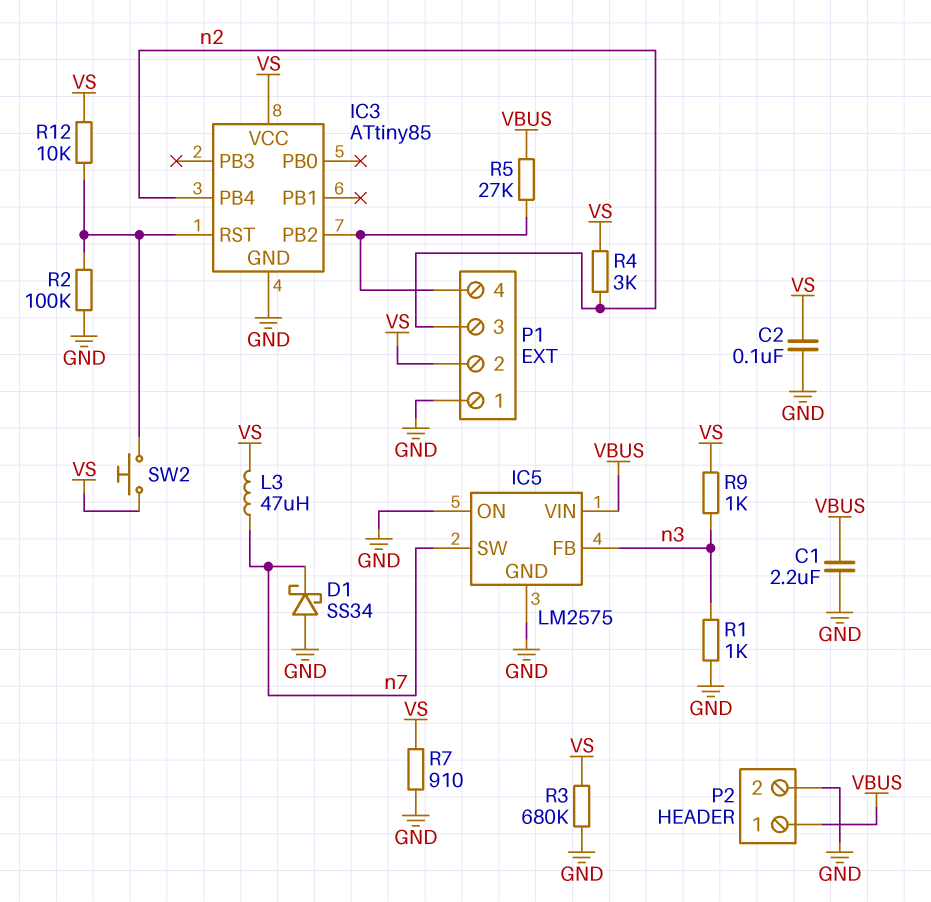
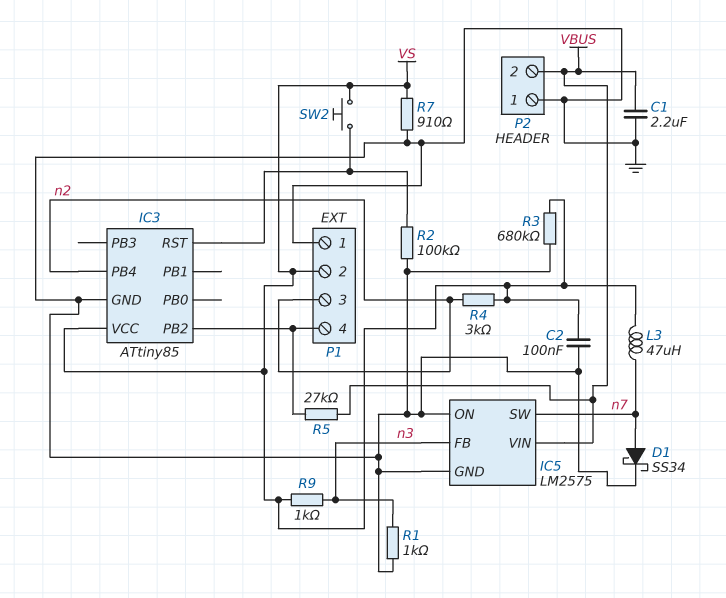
D1: schottky SS34 (A GND, K n7) -> schottky SS34 (A n7, K GND)
P2 pin 1: VBUS -> GND
P2 pin 2: GND -> VBUS
R12: 10k (IC3/RST, VS) -> none

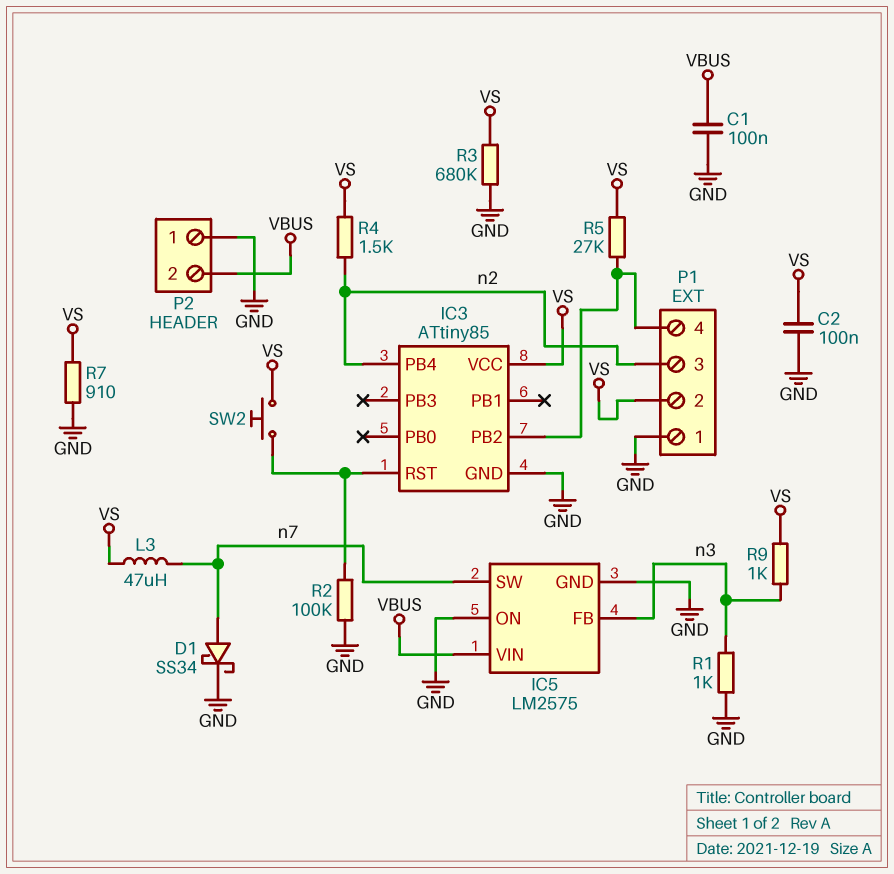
C1: 2.2uF (GND, VBUS) -> 100nF (GND, VBUS)
R4: 3k (VS, n2) -> 1.5k (VS, n2)
R5: 27k (IC3/PB2, VBUS) -> 27k (IC3/PB2, VS)

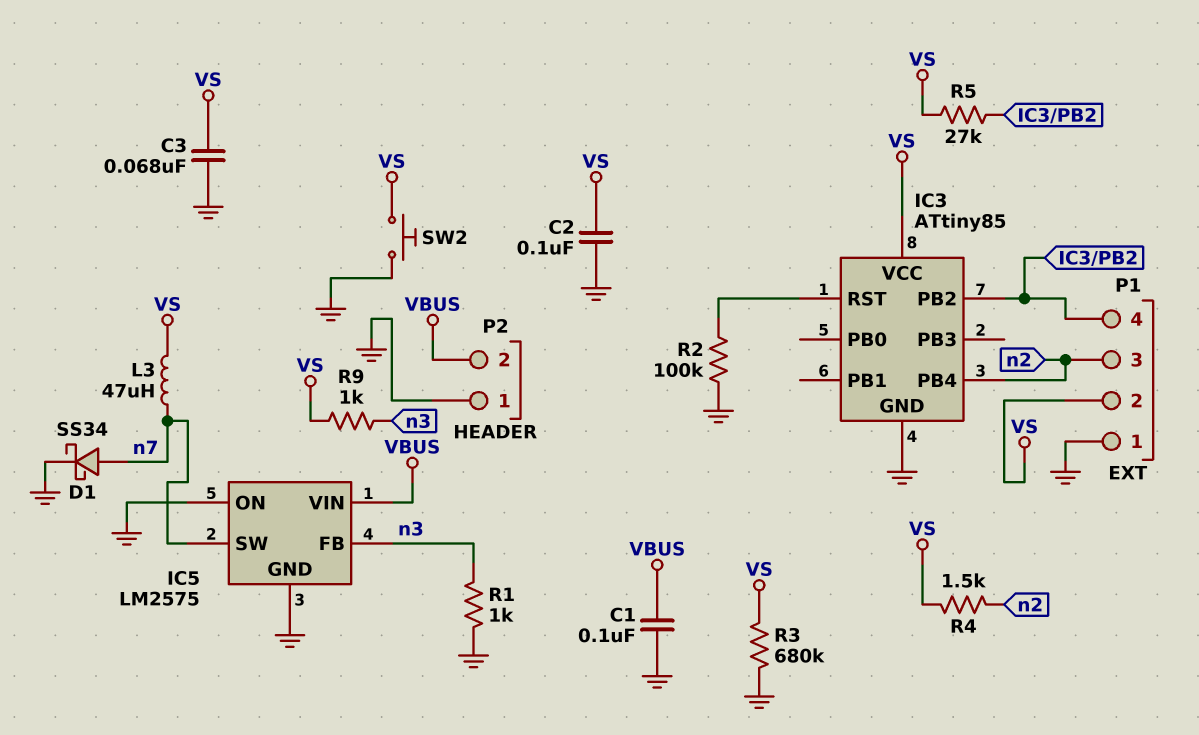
C3: none -> 68nF (GND, VS)
R7: 910 (GND, VS) -> none
SW2: button (IC3/RST, VS) -> button (GND, VS)

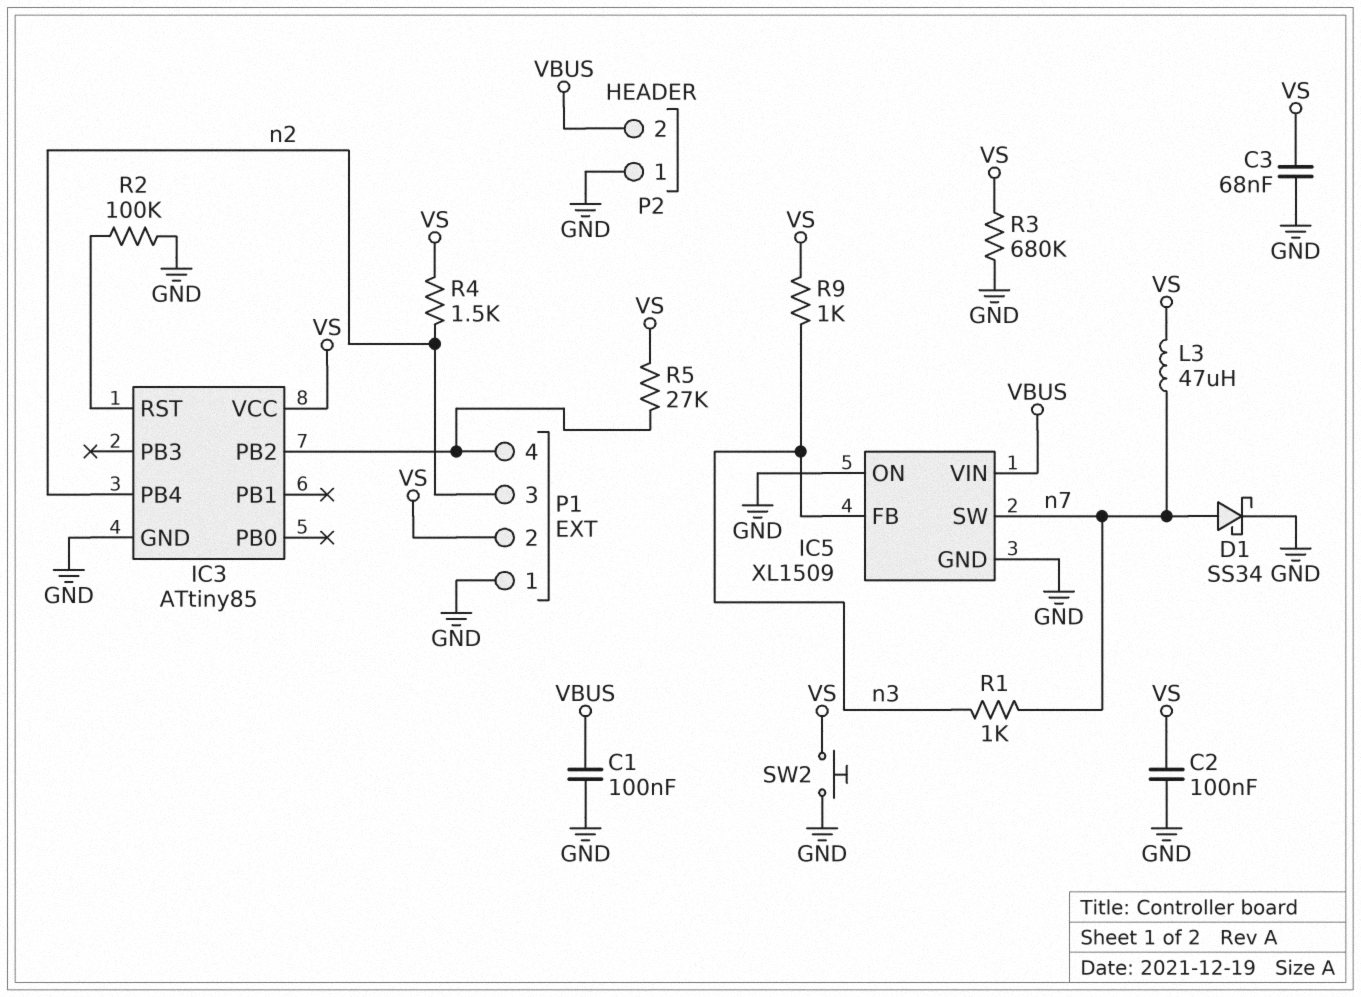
IC5: LM2575 -> XL1509
R1: 1k (GND, n3) -> 1k (n3, n7)

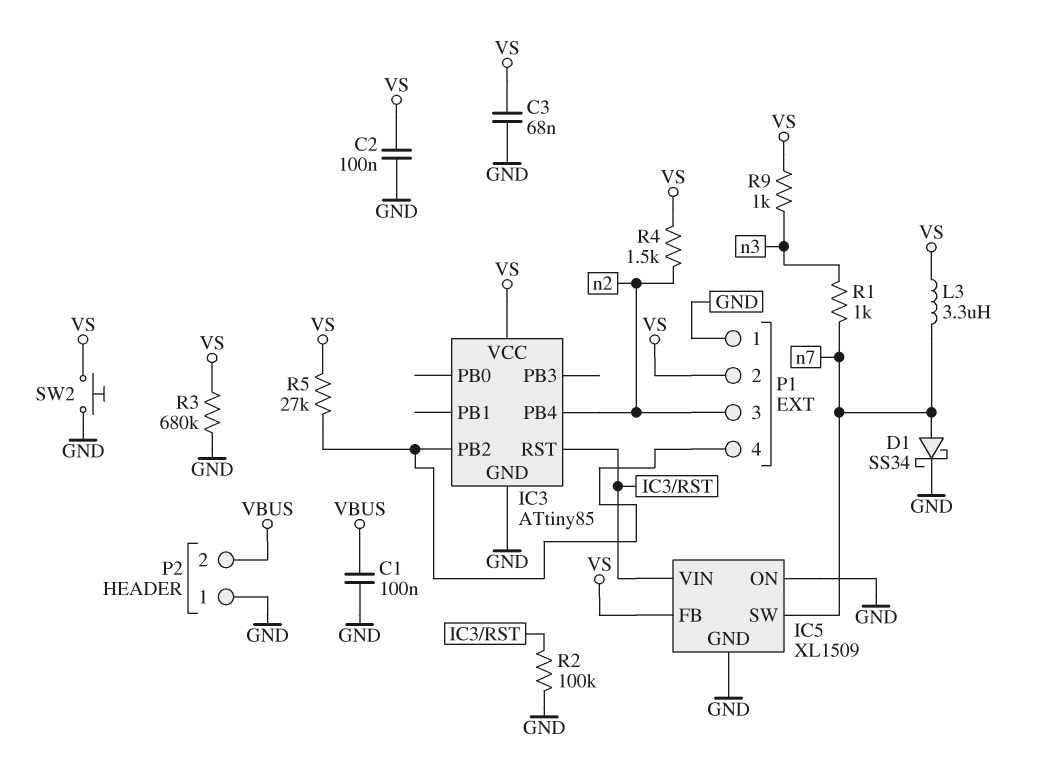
IC5 pin FB: n3 -> VS
IC5 pin VIN: VBUS -> IC3/RST
L3: 47uH (VS, n7) -> 3.3uH (VS, n7)

